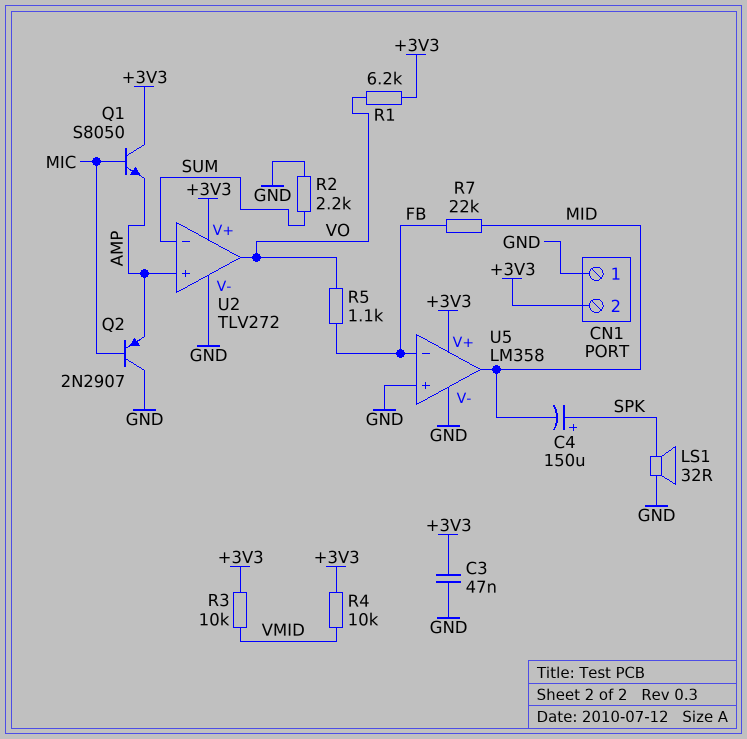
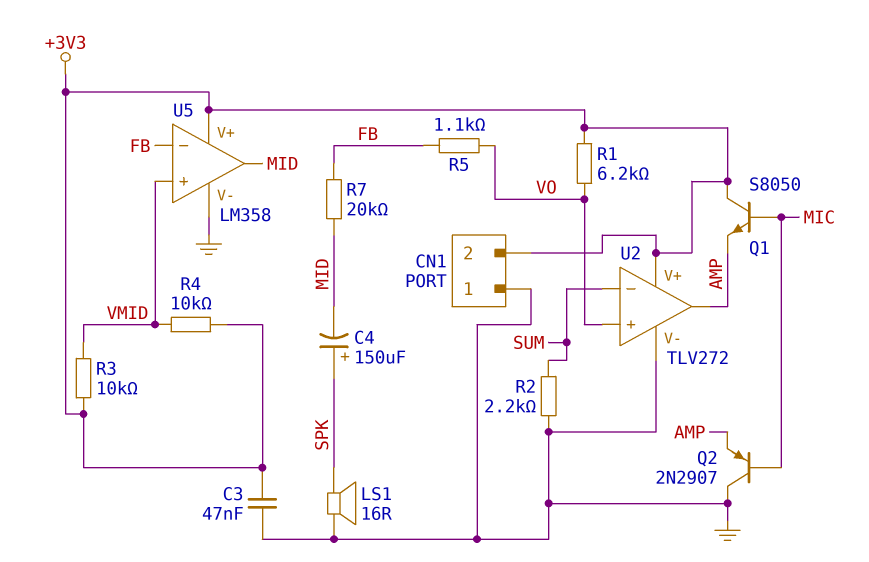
LS1: speaker 32R (GND, SPK) -> speaker 16R (GND, SPK)
R7: 22k (FB, MID) -> 20k (FB, MID)
U2 pin in+: AMP -> VO
U2 pin out: VO -> AMP
U5 pin in+: GND -> VMID

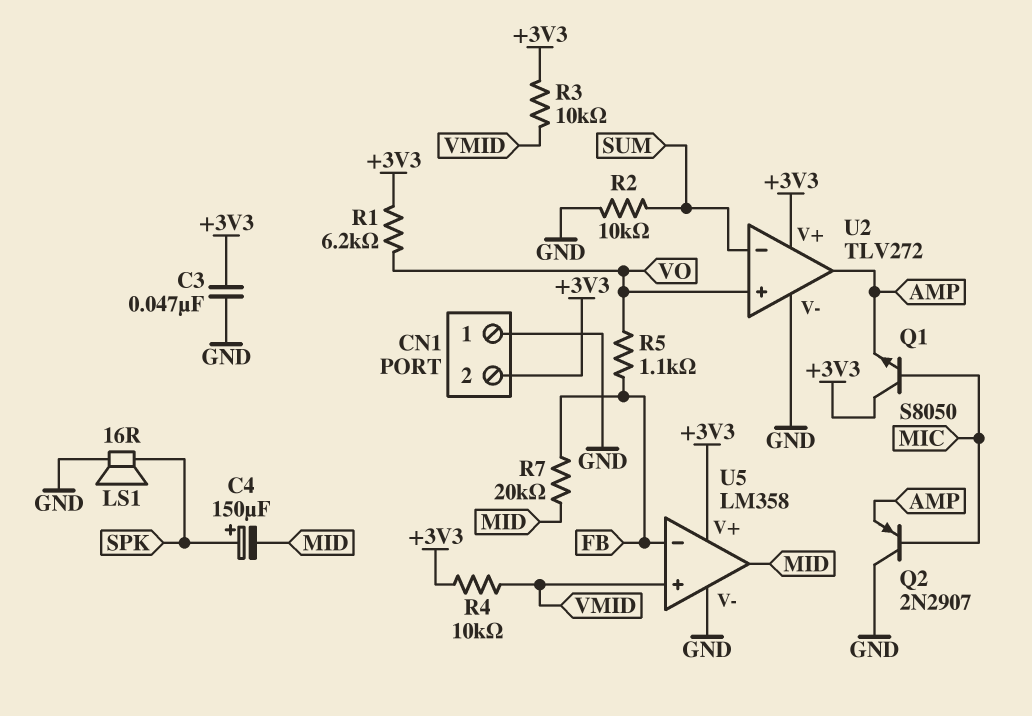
R2: 2.2k (GND, SUM) -> 10k (GND, SUM)

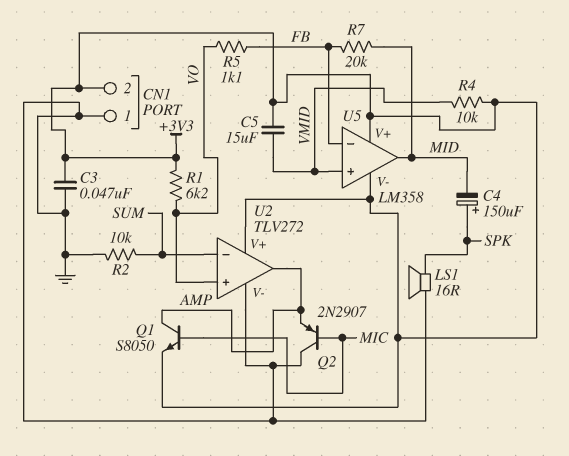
C5: none -> 15uF (+3V3, VMID)
Q1: NPN S8050 (B MIC, C +3V3, E AMP) -> NPN S8050 (B MIC, C AMP, E +3V3)
R3: 10k (+3V3, VMID) -> none
U5 pin V-: GND -> +3V3

